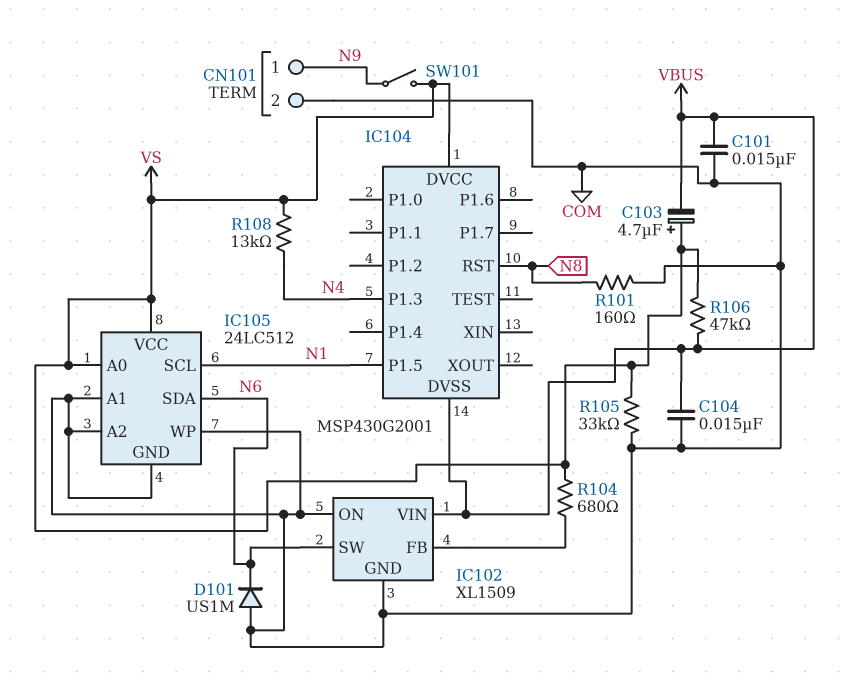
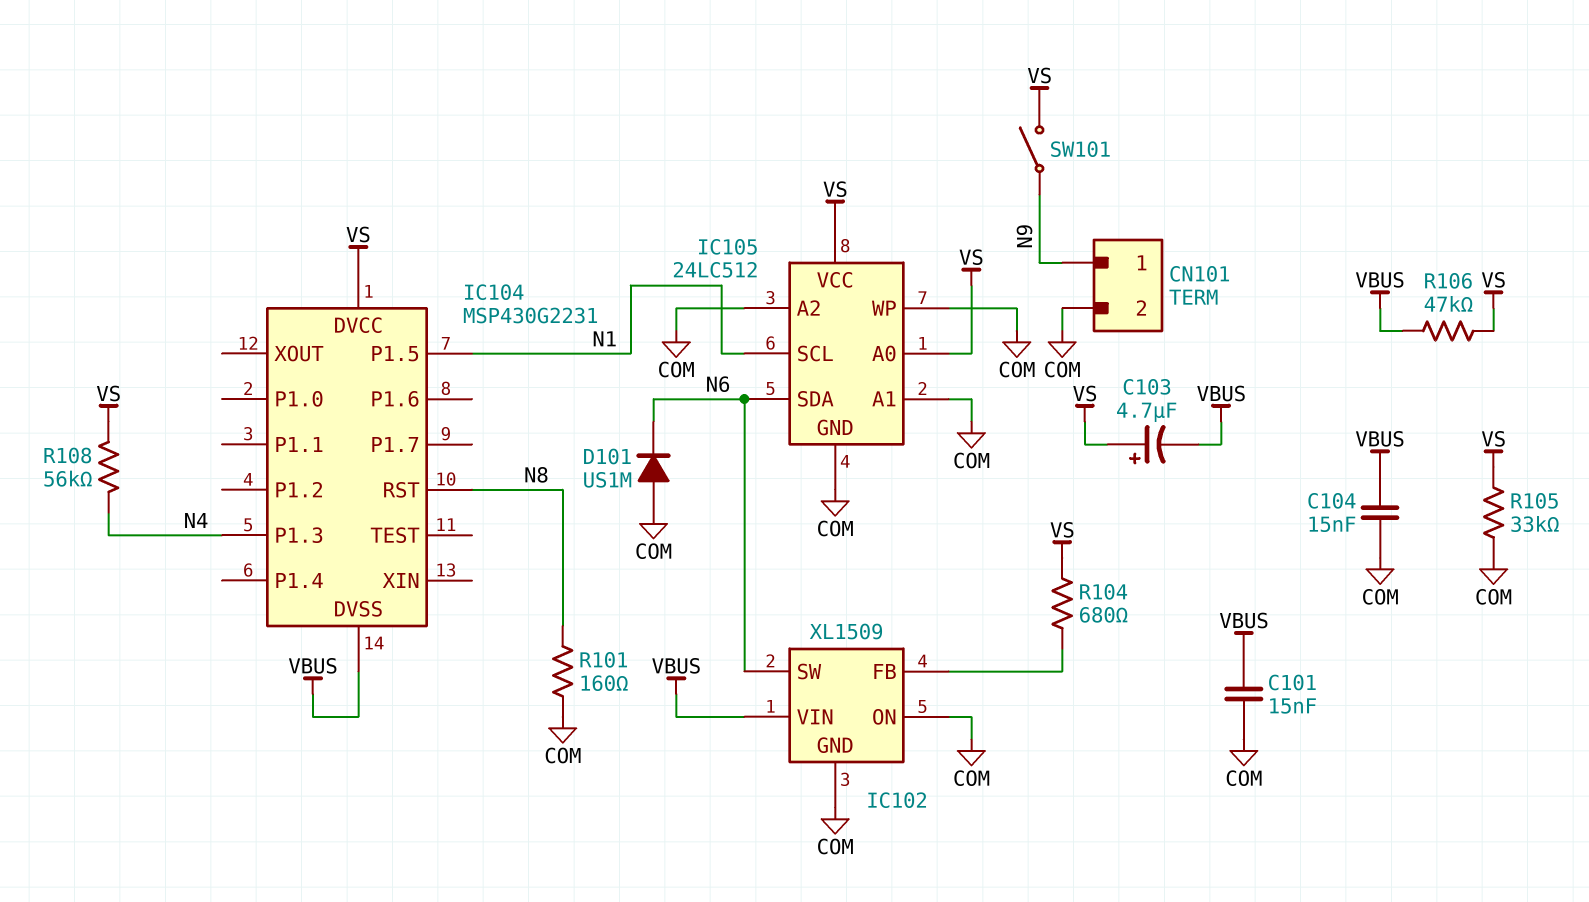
IC104: MSP430G2001 -> MSP430G2231
R108: 13k (N4, VS) -> 56k (N4, VS)

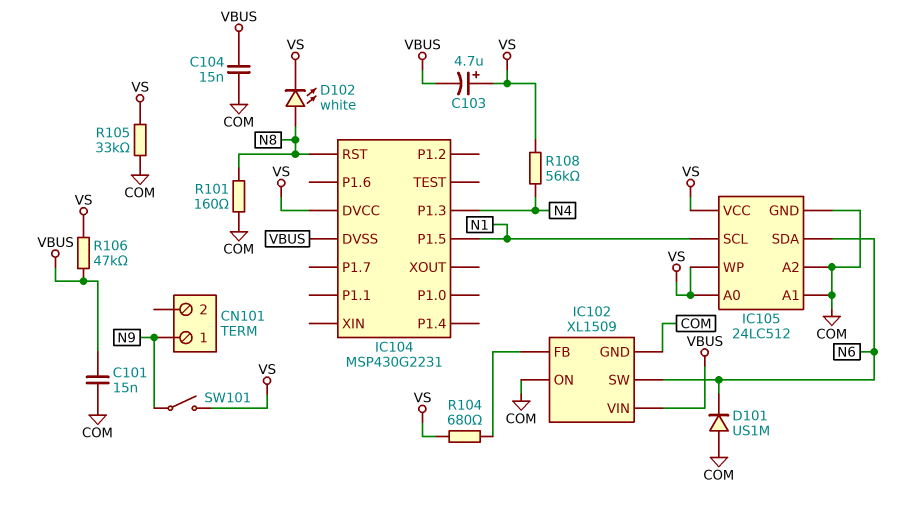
CN101 pin 2: COM -> none
D102: none -> LED white (A N8, K VS)
IC105 pin WP: COM -> VS

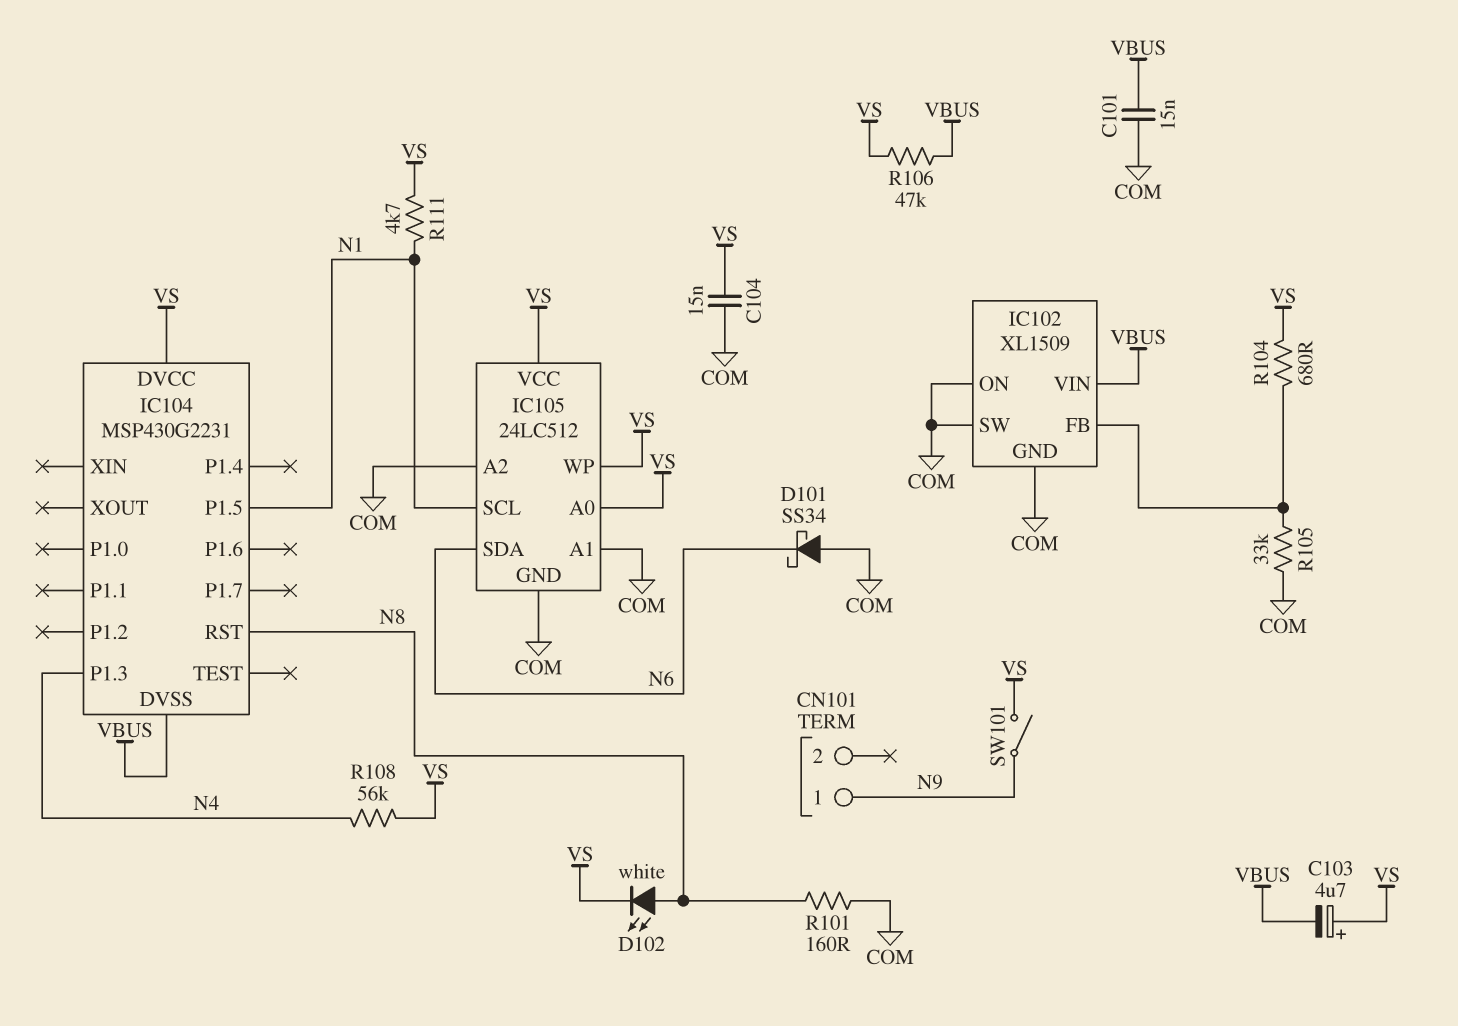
C104: 15nF (COM, VBUS) -> 15nF (COM, VS)
D101: diode US1M (A COM, K N6) -> schottky SS34 (A COM, K N6)
IC102 pin SW: N6 -> COM
R105: 33k (COM, VS) -> 33k (COM, IC102/FB)
R111: none -> 4.7k (N1, VS)

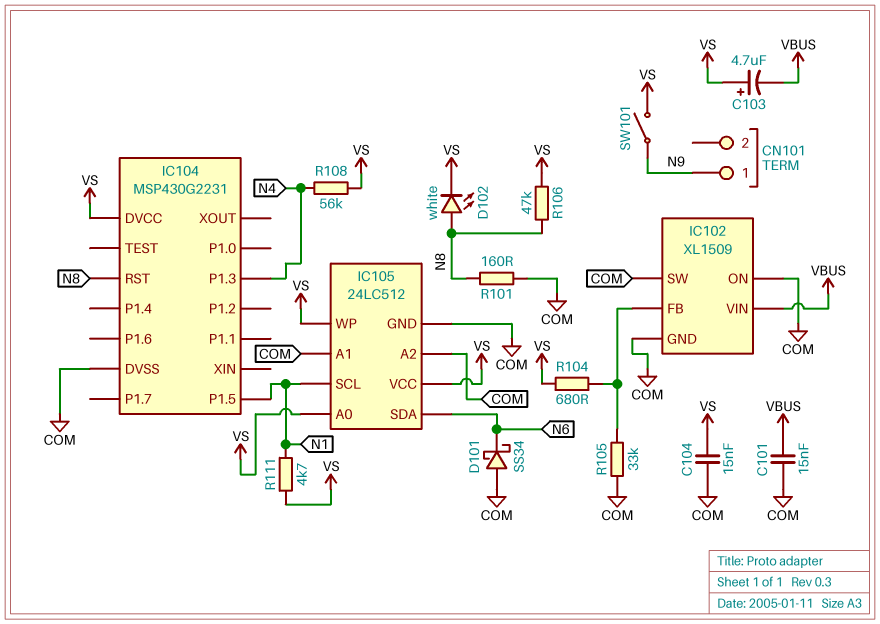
IC104 pin DVSS: VBUS -> COM
R106: 47k (VBUS, VS) -> 47k (N8, VS)

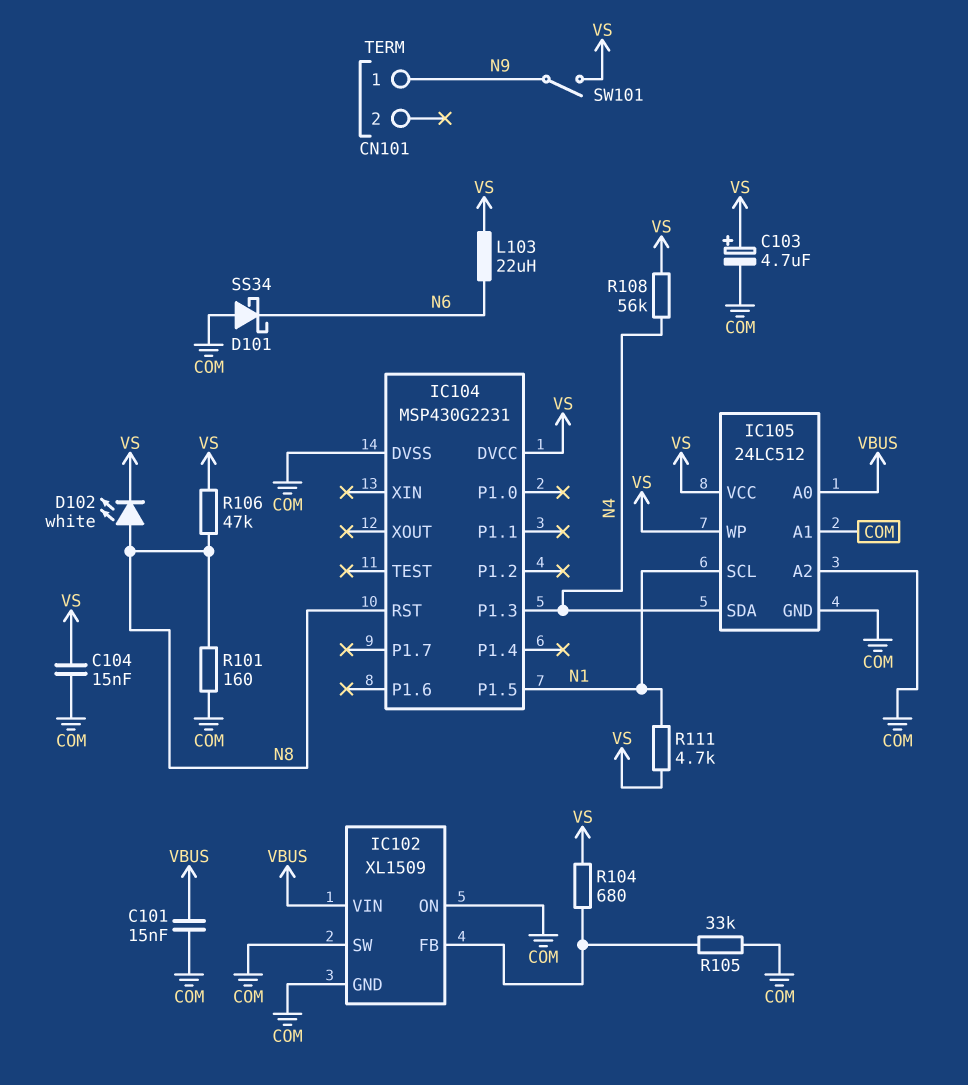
C103: 4.7uF (plus VS, minus VBUS) -> 4.7uF (plus VS, minus COM)
IC105 pin A0: VS -> VBUS
IC105 pin SDA: N6 -> N4
L103: none -> 22uH (N6, VS)

